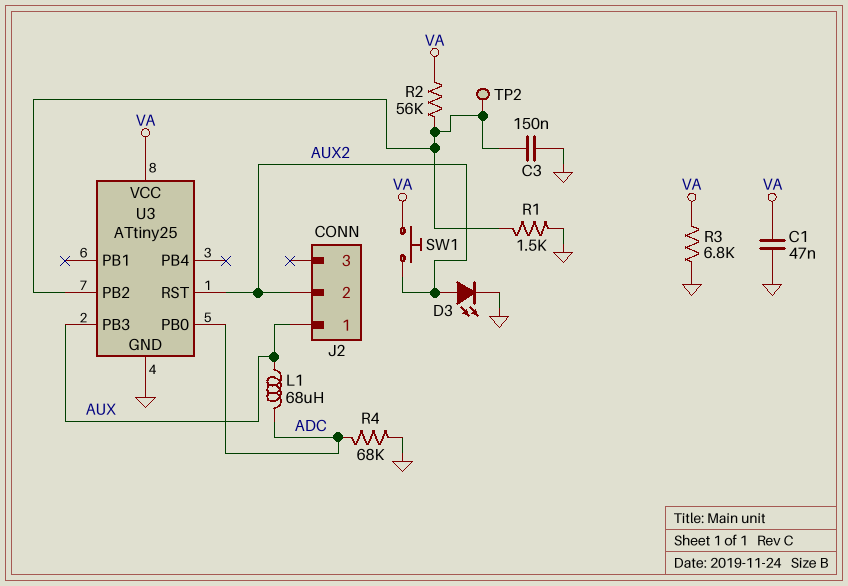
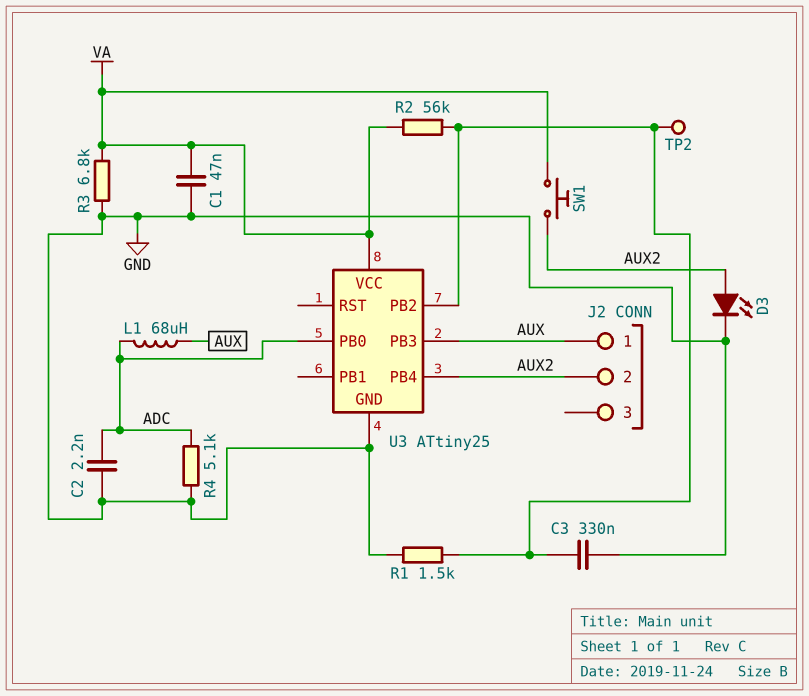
C2: none -> 2.2nF (ADC, GND)
C3: 150nF (GND, U3/PB2) -> 330nF (GND, U3/PB2)
R4: 68k (ADC, GND) -> 5.1k (ADC, GND)
U3 pin PB4: none -> AUX2
U3 pin RST: AUX2 -> none

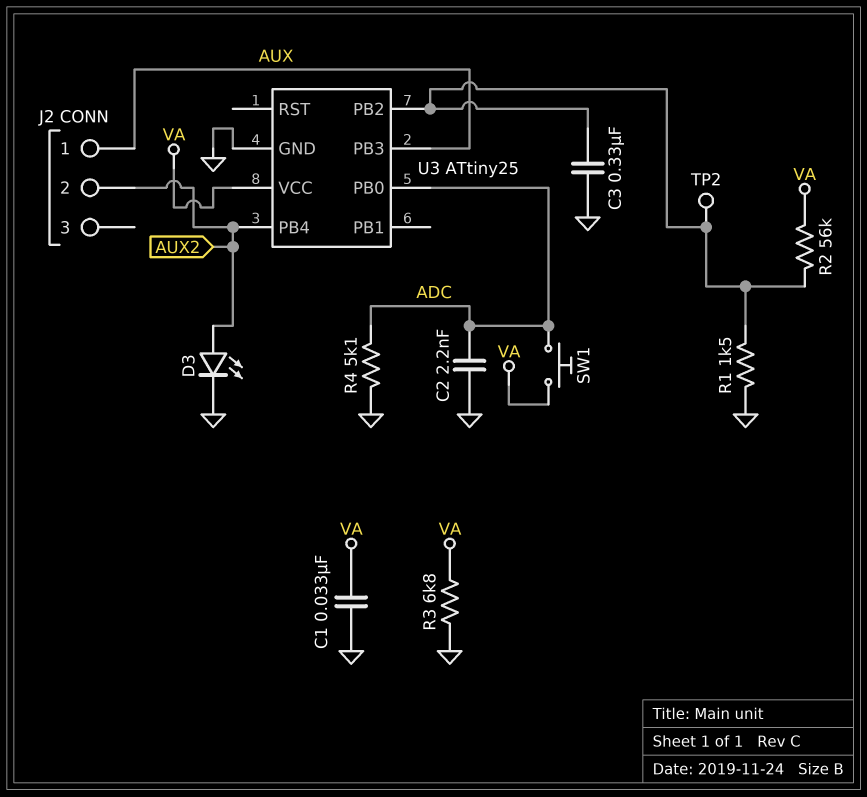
C1: 47nF (GND, VA) -> 33nF (GND, VA)
L1: 68uH (ADC, AUX) -> none
SW1: button (AUX2, VA) -> button (ADC, VA)

